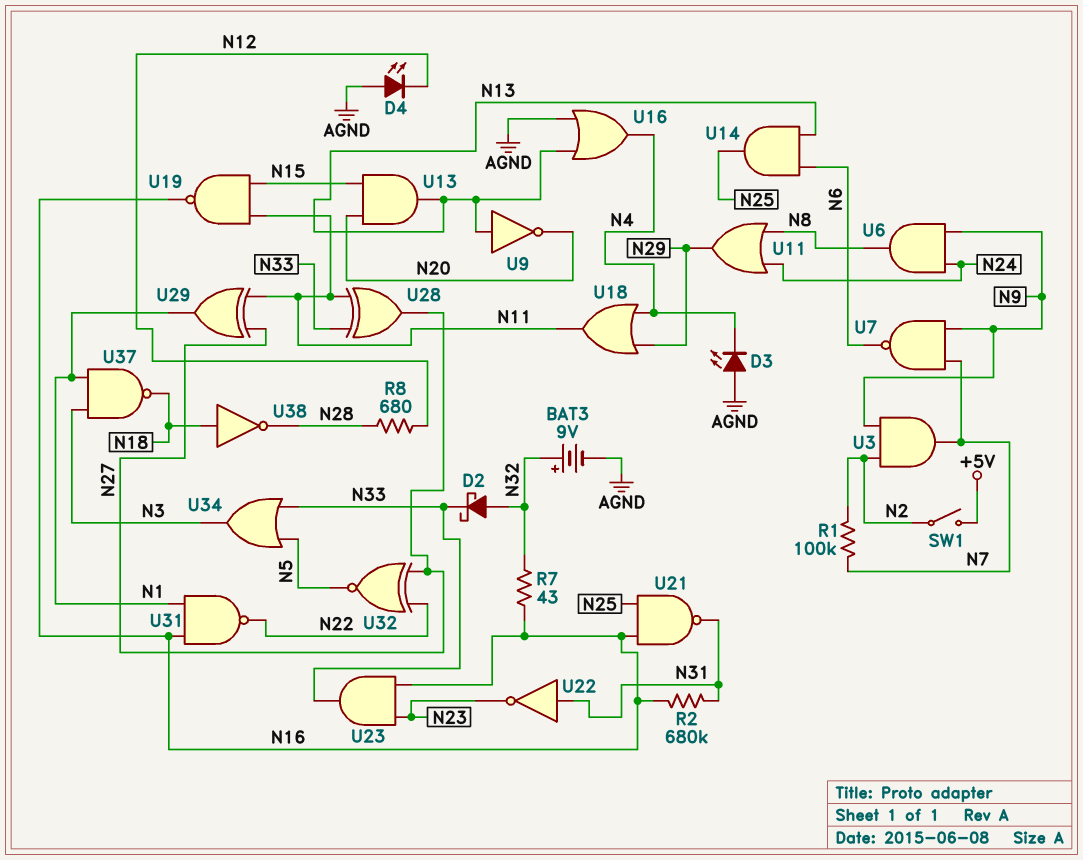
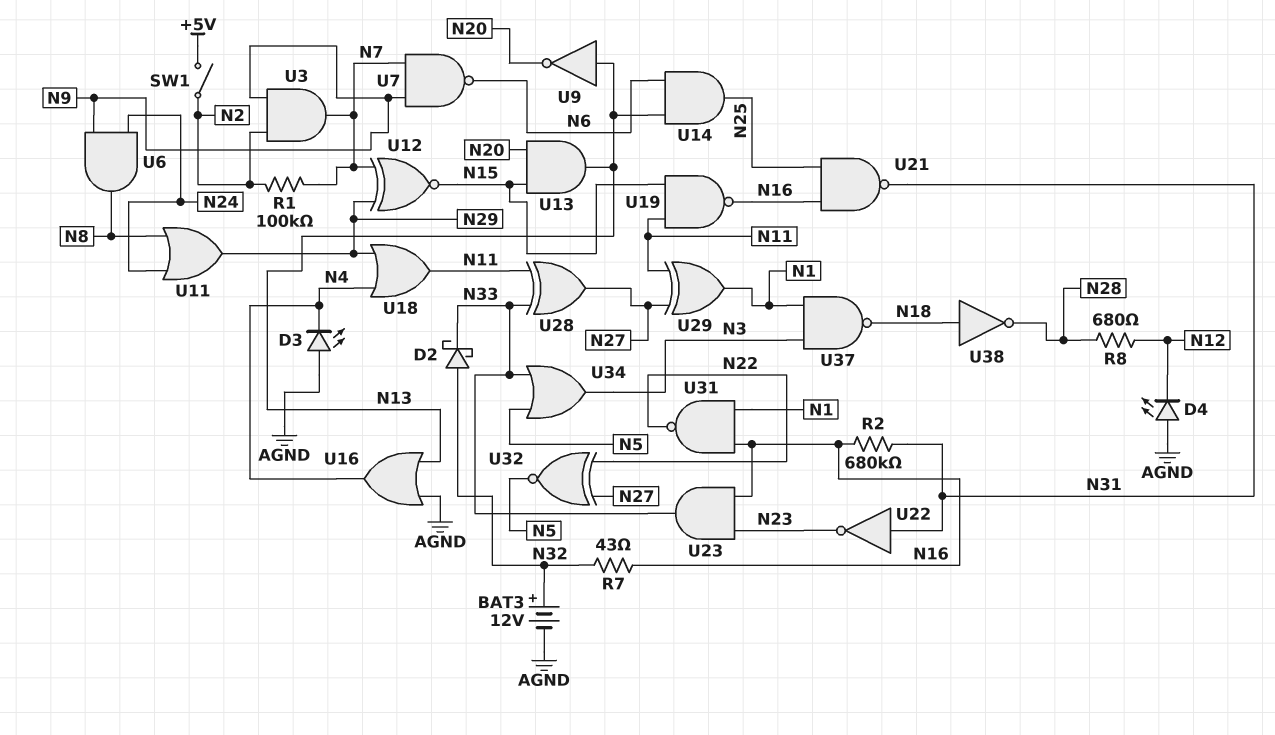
BAT3: 9V (plus N32, minus AGND) -> 12V (plus N32, minus AGND)
U12: none -> XNOR (in N7, in N29, out N15)

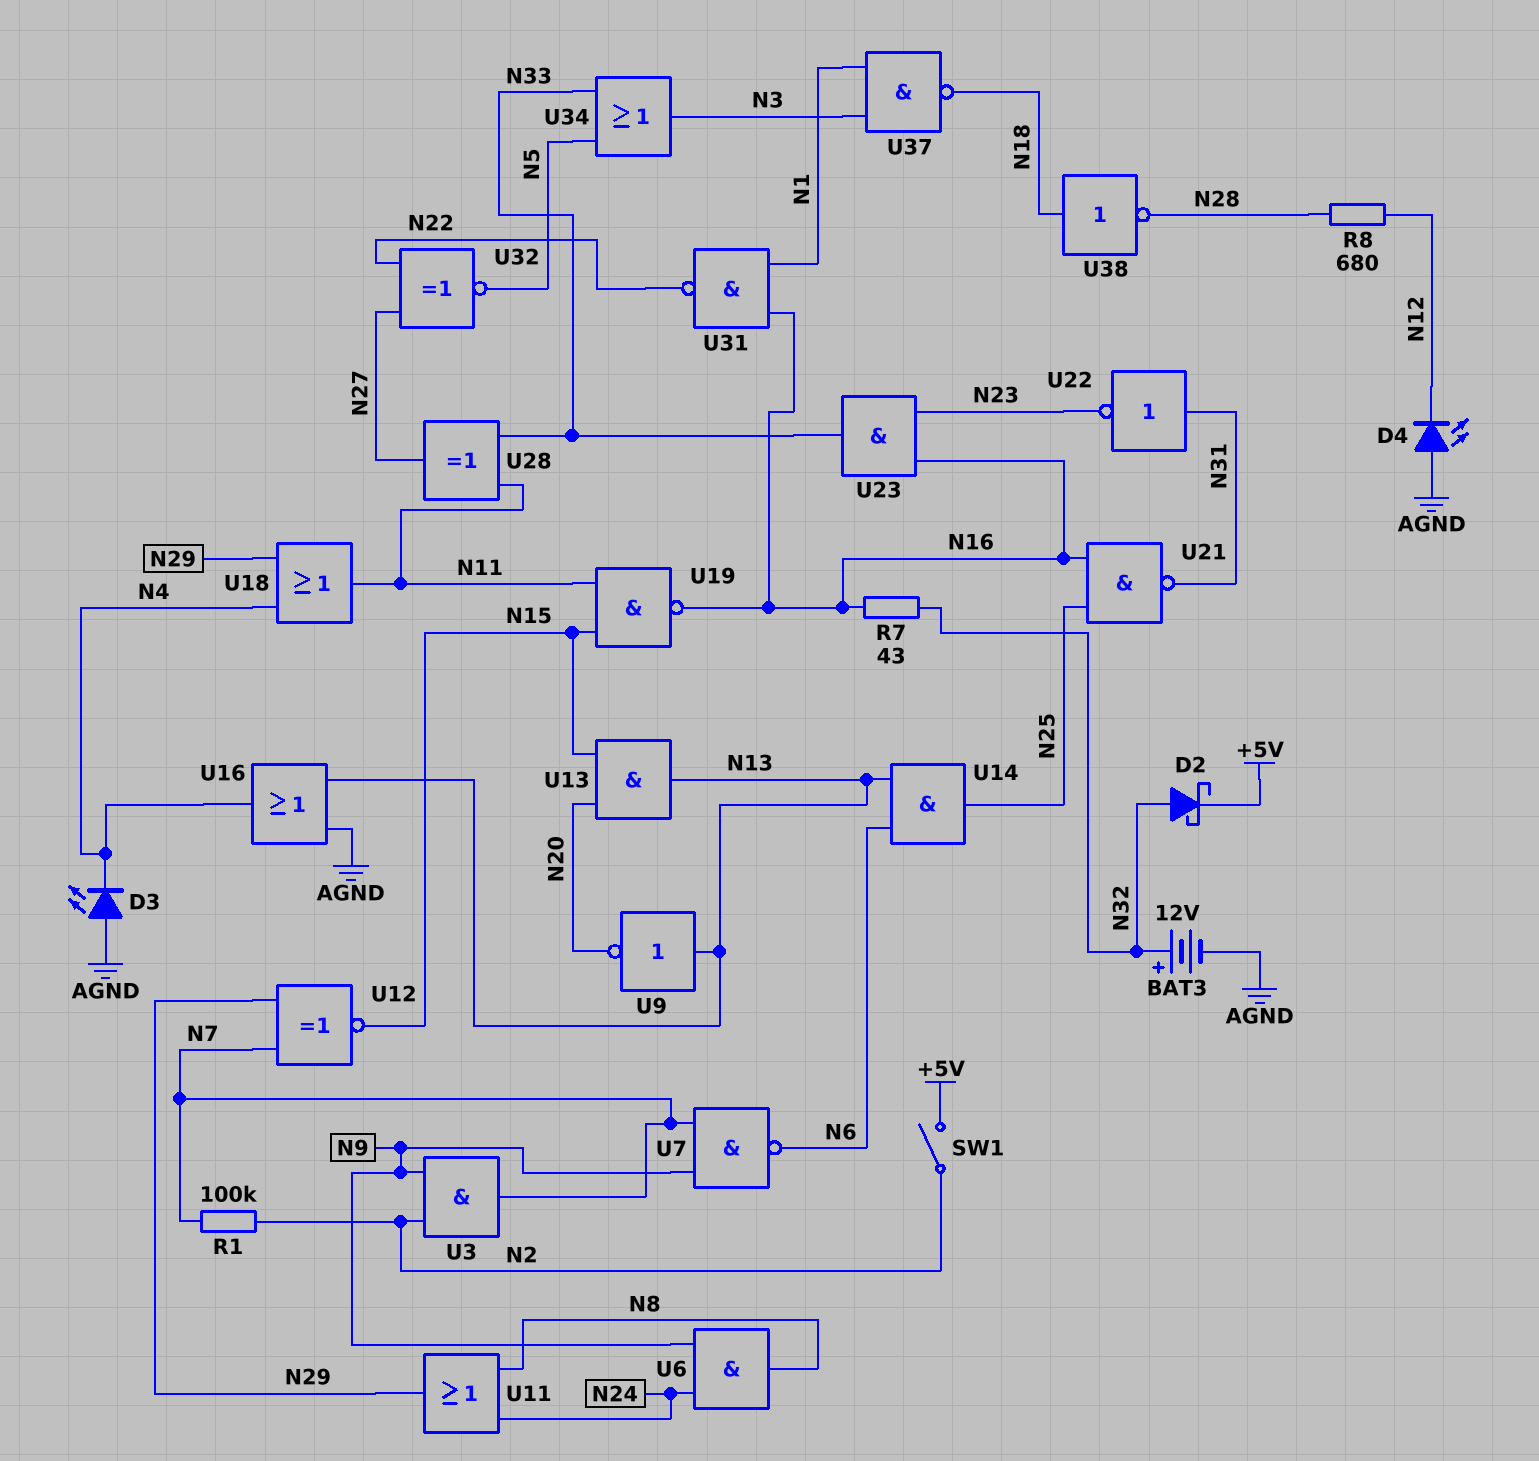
D2: schottky (A N32, K N33) -> schottky (A N32, K +5V)
R2: 680k (N16, N31) -> none
U29: XOR (in N11, in N27, out N1) -> none

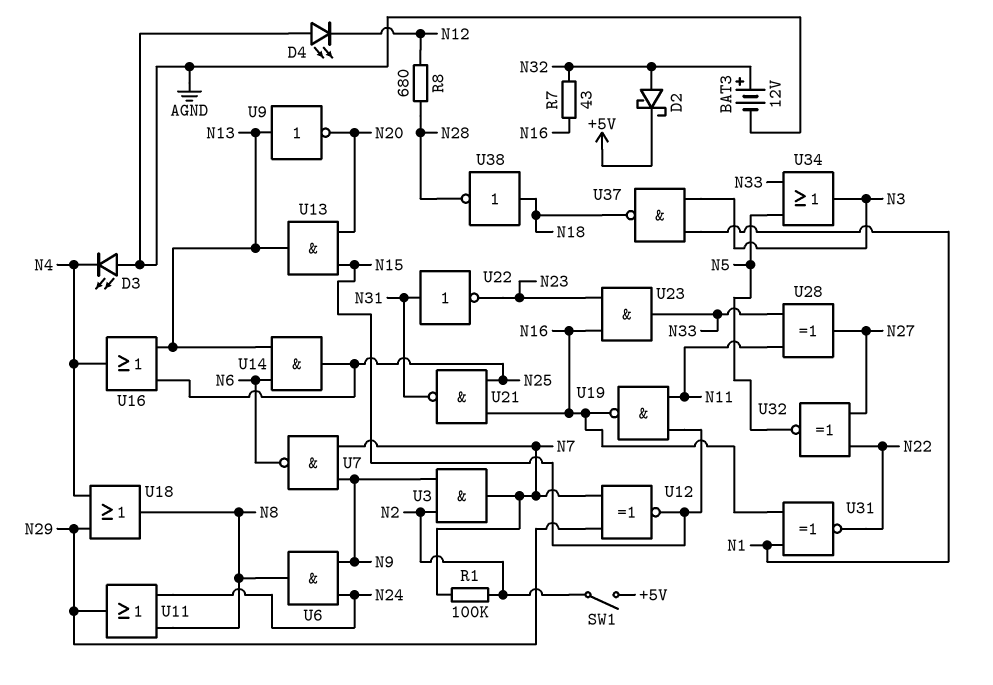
U16: OR (in AGND, in N13, out N4) -> OR (in N13, in N25, out N4)
U18: OR (in N4, in N29, out N11) -> OR (in N4, in N29, out N8)
U31: NAND (in N1, in N16, out N22) -> XNOR (in N1, in N16, out N22)

